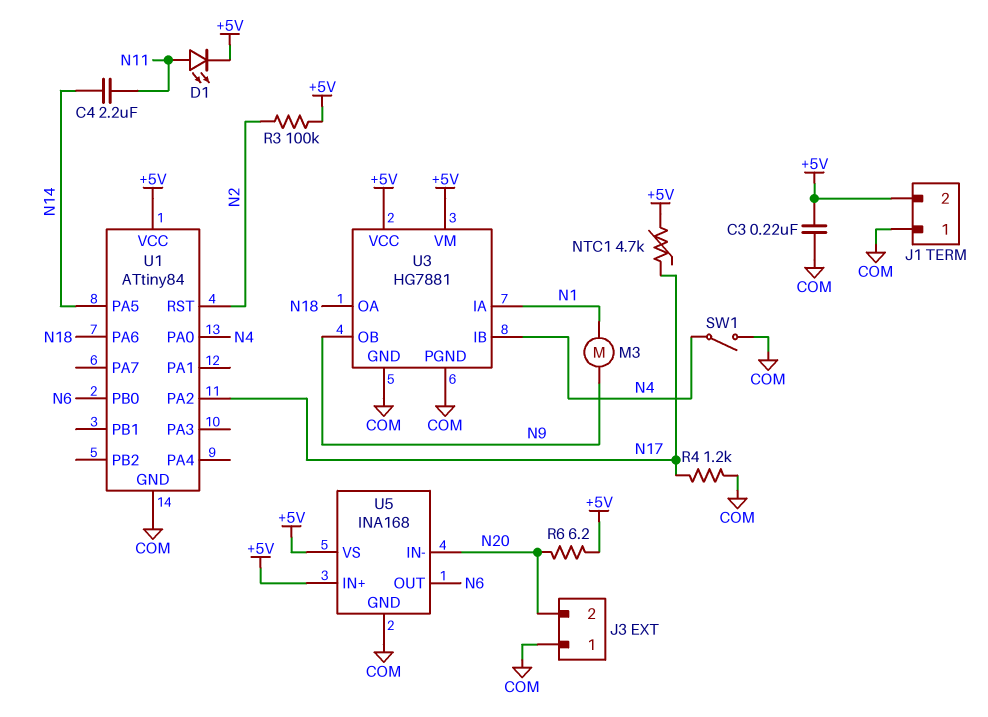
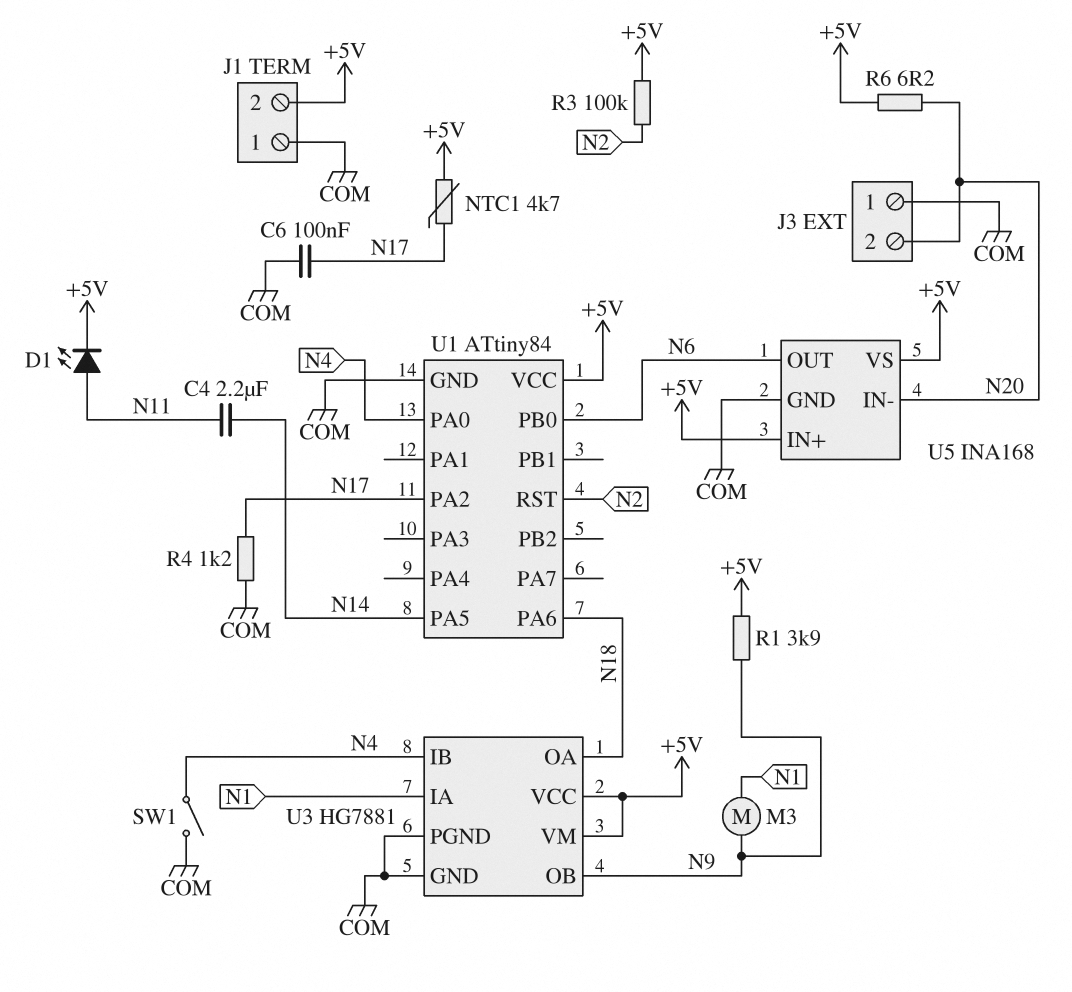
C3: 220nF (+5V, COM) -> none
C6: none -> 100nF (COM, N17)
R1: none -> 3.9k (+5V, N9)

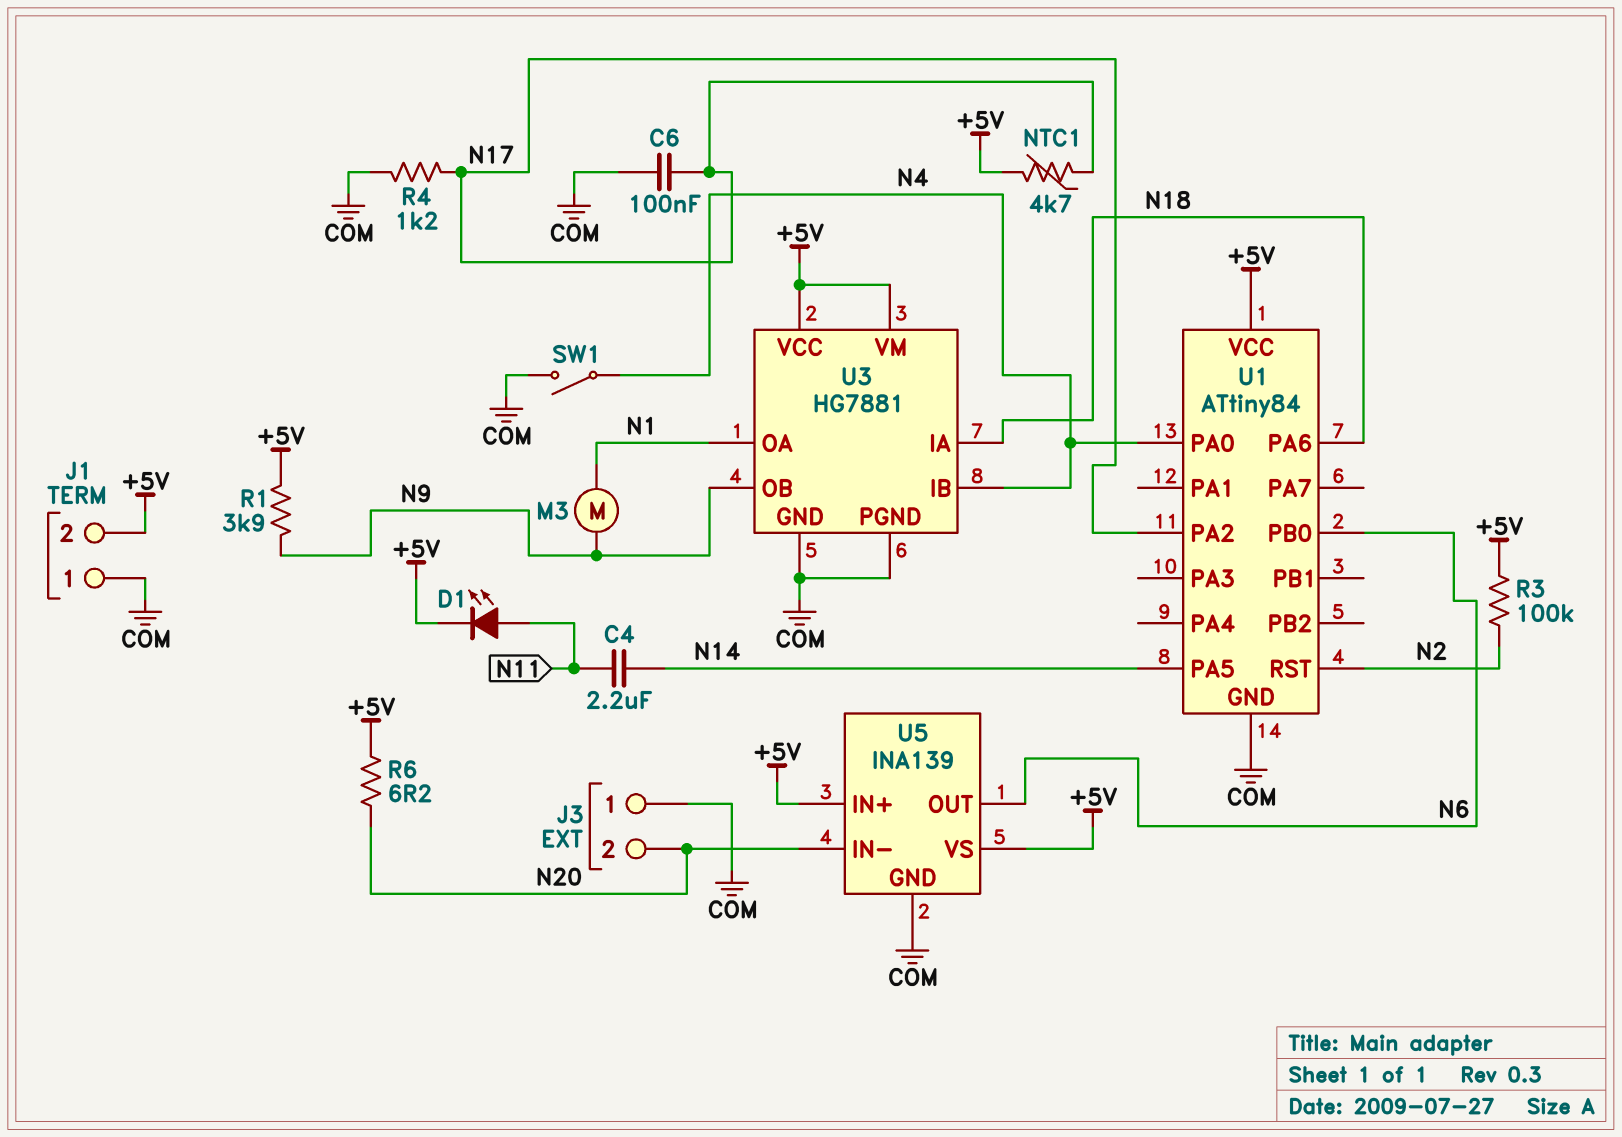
U3 pin IA: N1 -> N18
U3 pin OA: N18 -> N1
U5: INA168 -> INA139

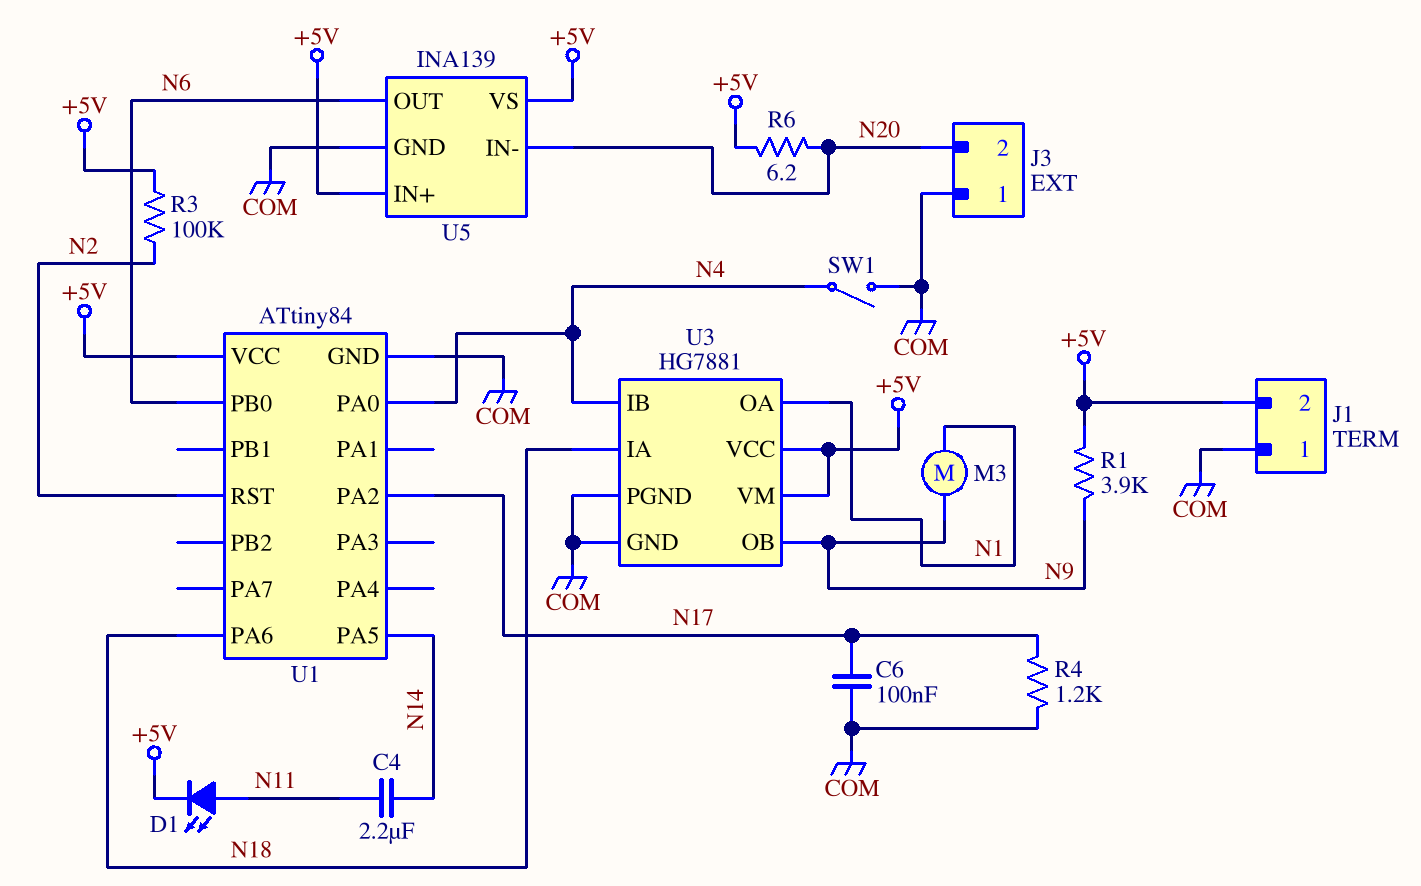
NTC1: 4.7k (+5V, N17) -> none

